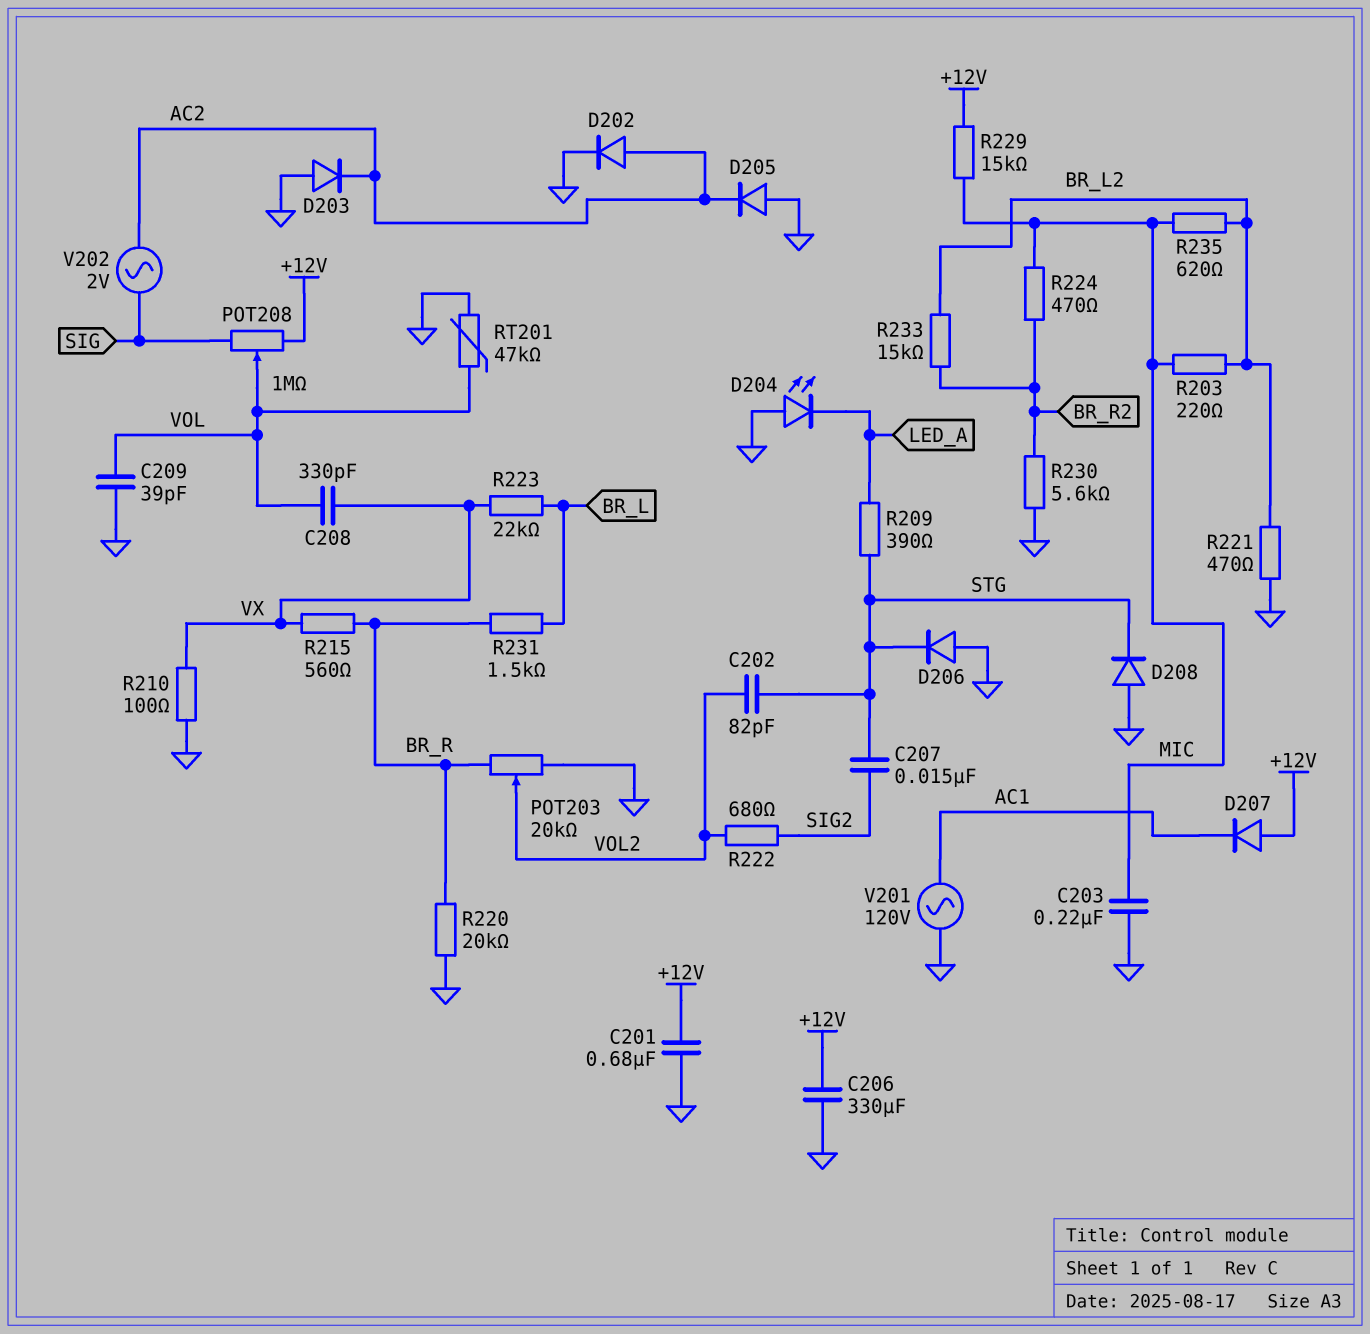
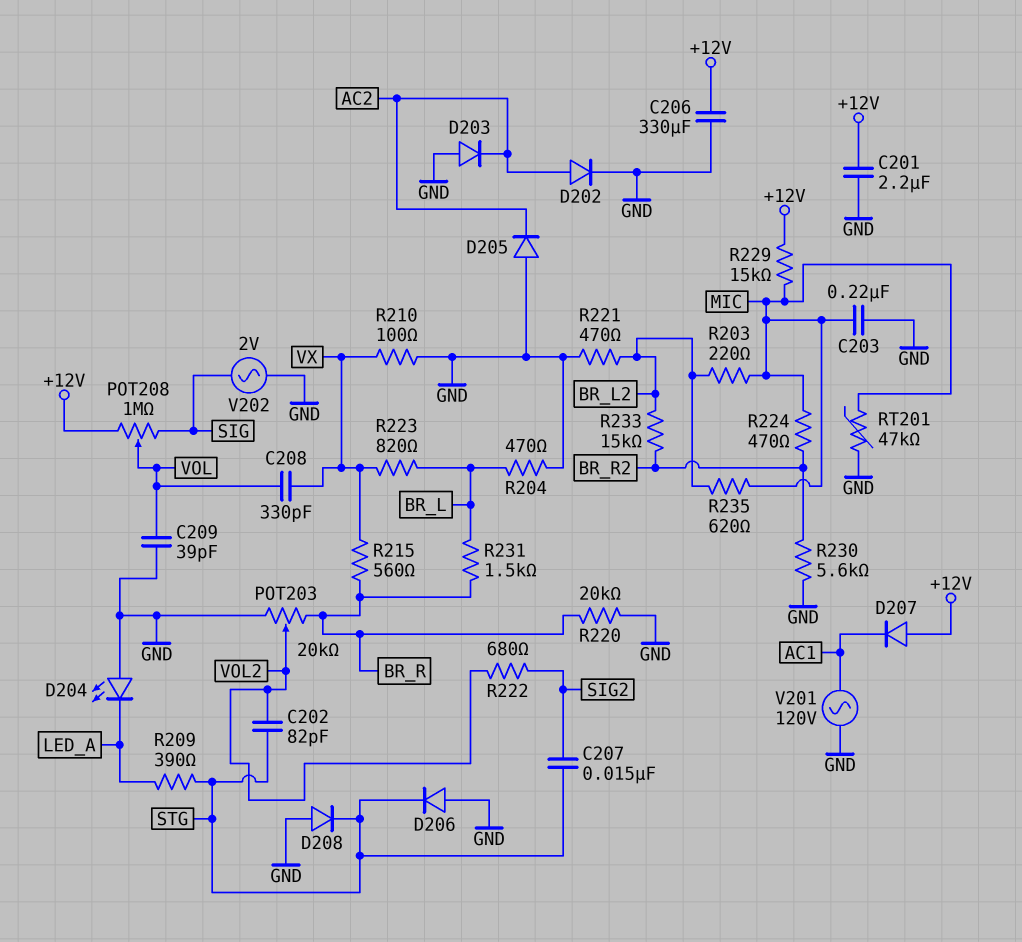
C201: 680nF (+12V, GND) -> 2.2uF (+12V, GND)
R204: none -> 470 (BR_L, GND)
R223: 22k (BR_L, VX) -> 820 (BR_L, VX)
RT201: 47k (GND, VOL) -> 47k (GND, MIC)
V202: AC 2V (AC2, SIG) -> AC 2V (GND, SIG)

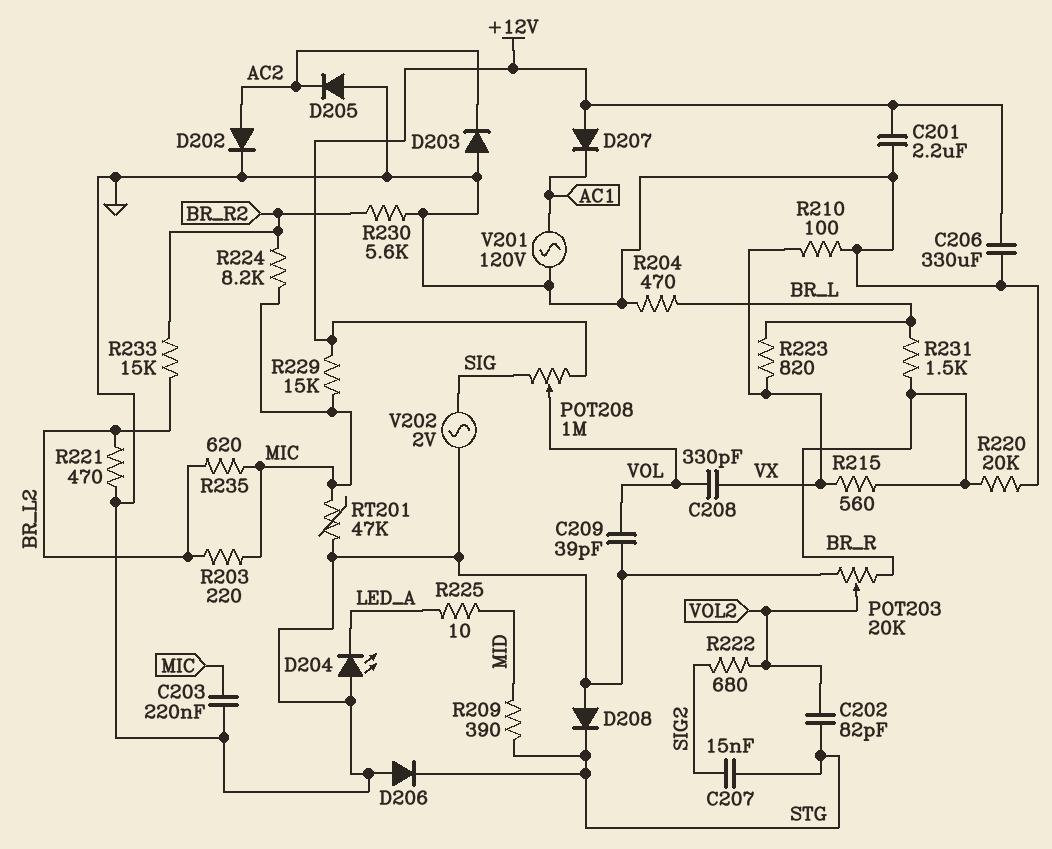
R209: 390 (LED_A, STG) -> 390 (MID, STG)
R224: 470 (BR_R2, MIC) -> 8.2k (BR_R2, MIC)
R225: none -> 10 (LED_A, MID)

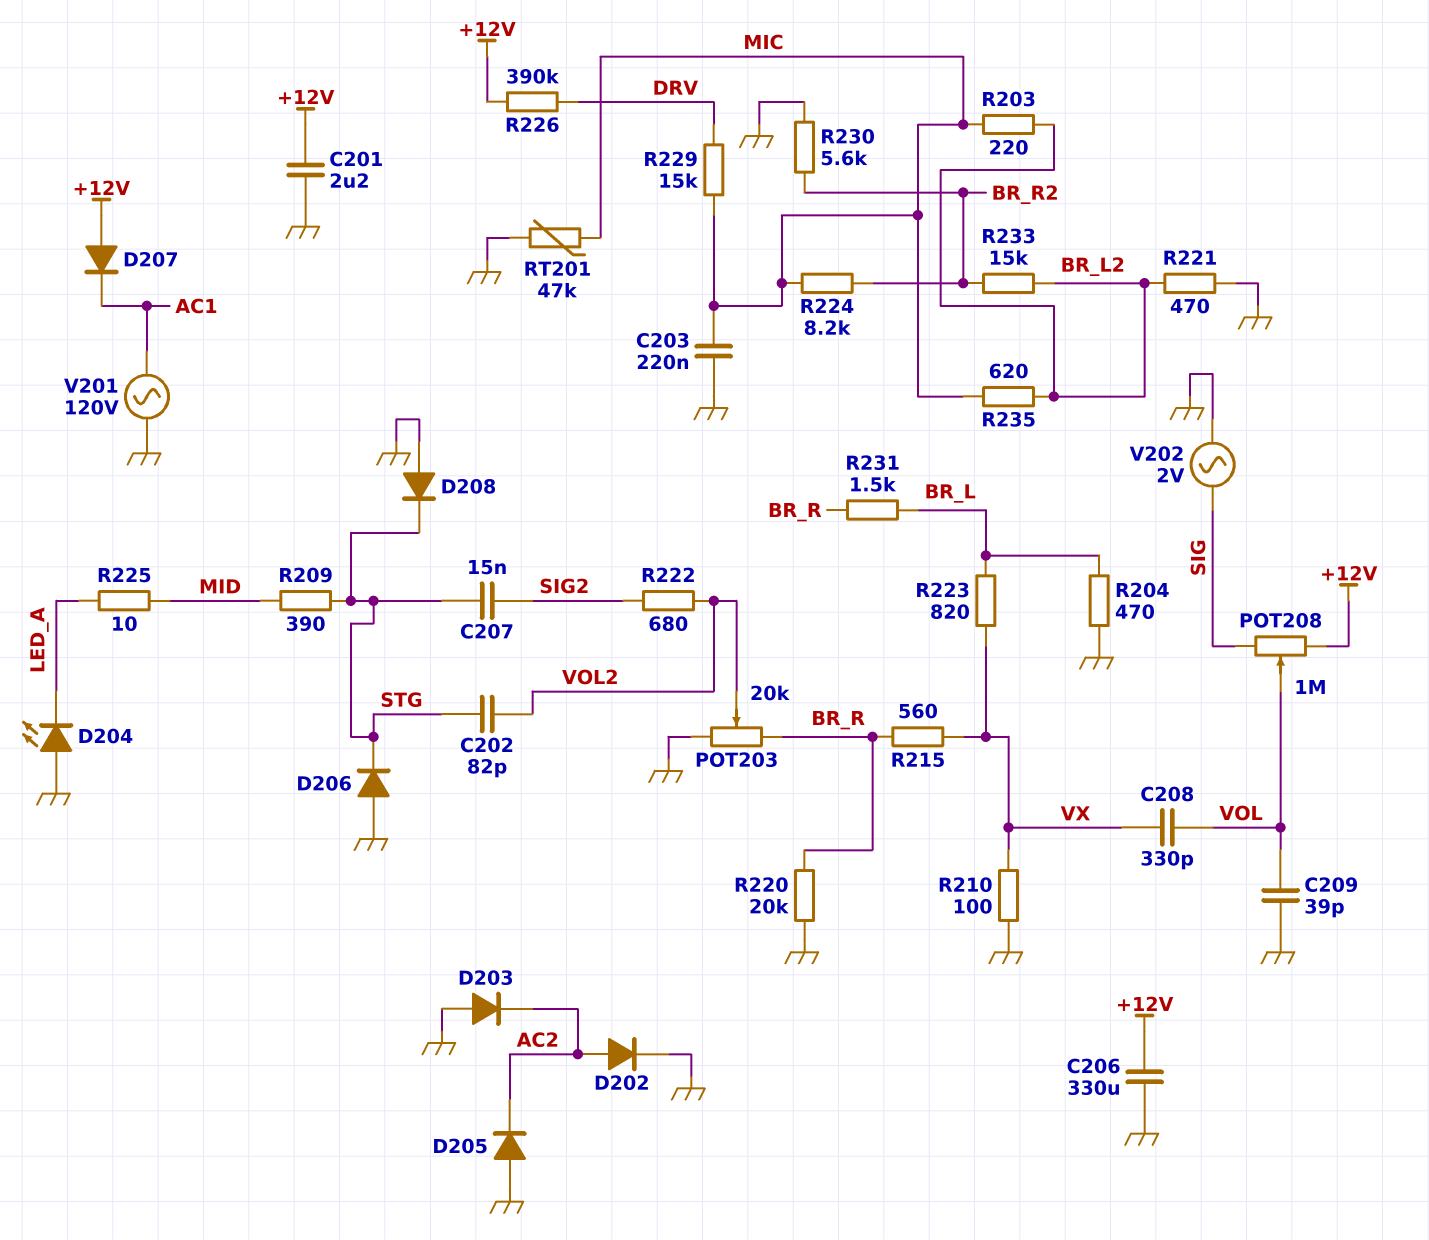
R226: none -> 390k (+12V, DRV)
R229: 15k (+12V, MIC) -> 15k (DRV, MIC)

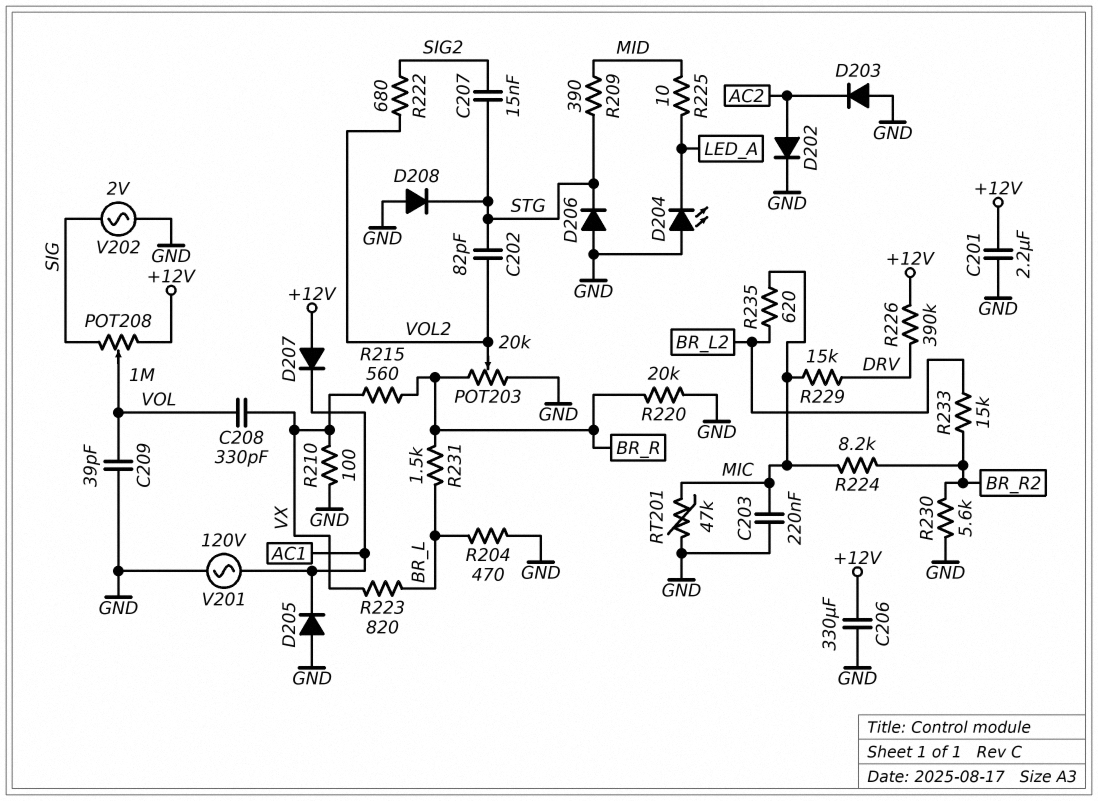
D205: diode (A GND, K AC2) -> diode (A GND, K AC1)
R203: 220 (BR_L2, MIC) -> none
R221: 470 (BR_L2, GND) -> none

